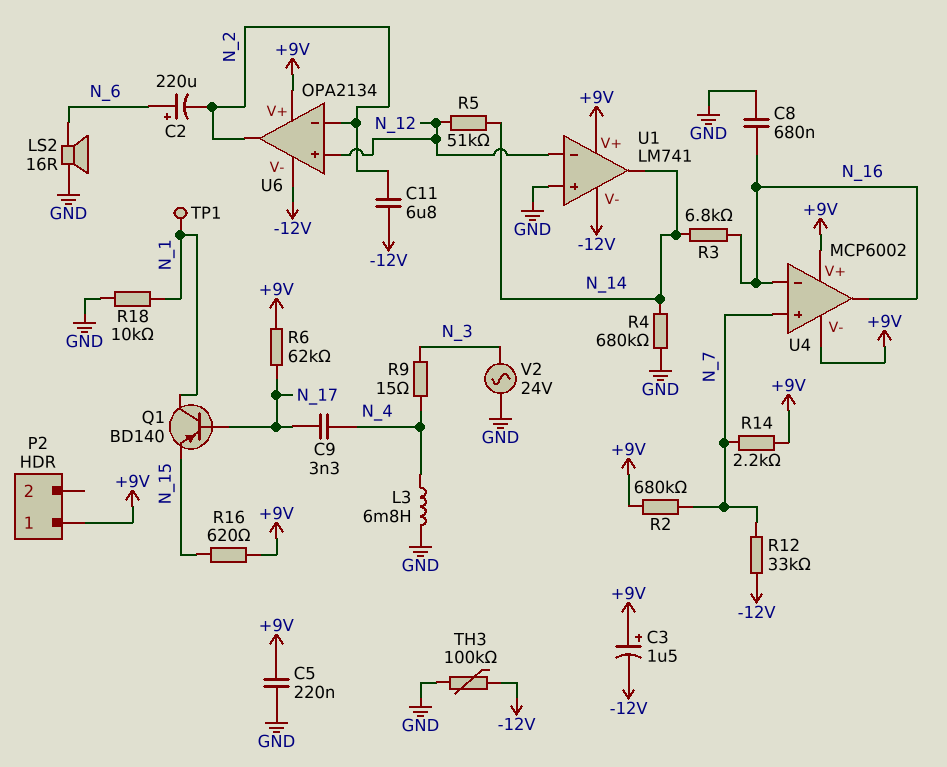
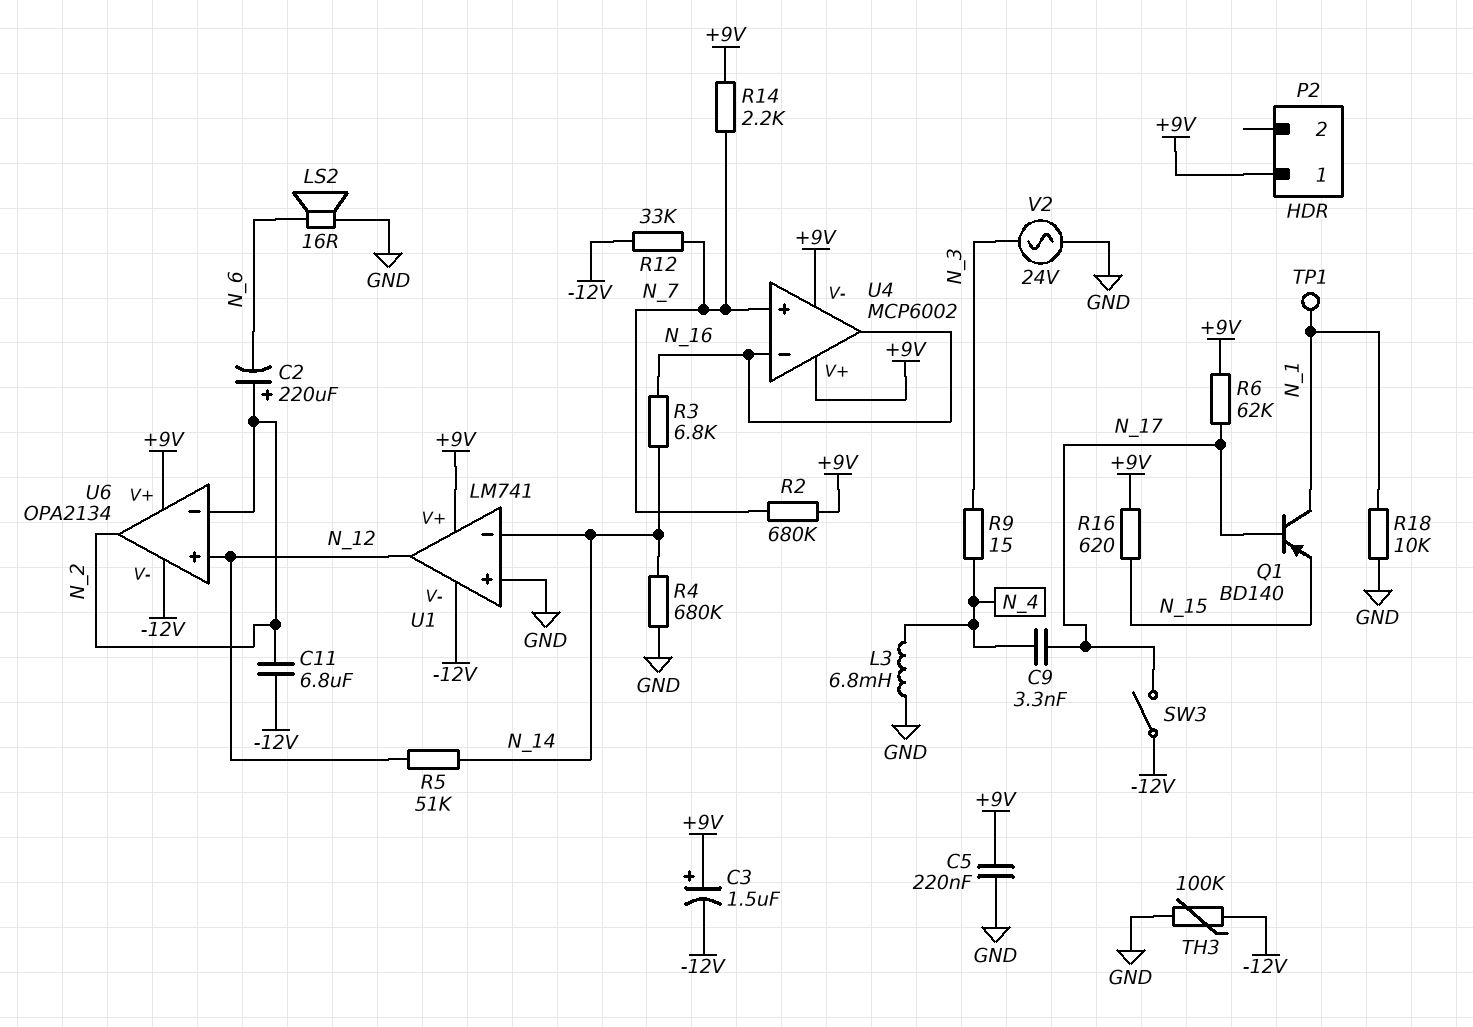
C2: 220uF (plus N_6, minus N_2) -> 220uF (plus N_2, minus N_6)
C8: 680nF (GND, N_16) -> none
SW3: none -> switch (-12V, N_17)
U1 pin in-: N_12 -> N_14
U1 pin out: N_14 -> N_12

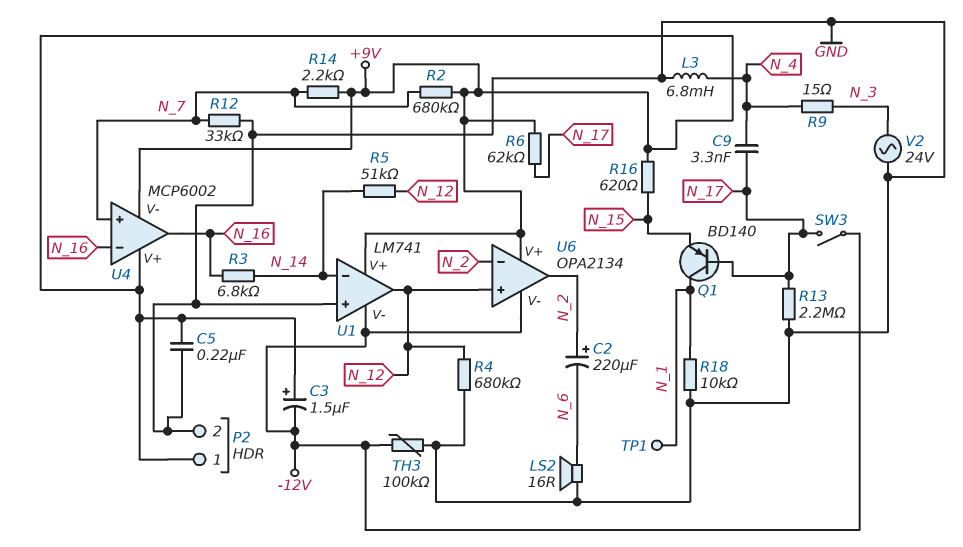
C11: 6.8uF (-12V, N_2) -> none
P2 pin 2: none -> GND
R4: 680k (GND, N_14) -> 680k (GND, N_12)
R12: 33k (-12V, N_7) -> 33k (GND, N_7)
R13: none -> 2.2M (GND, N_17)

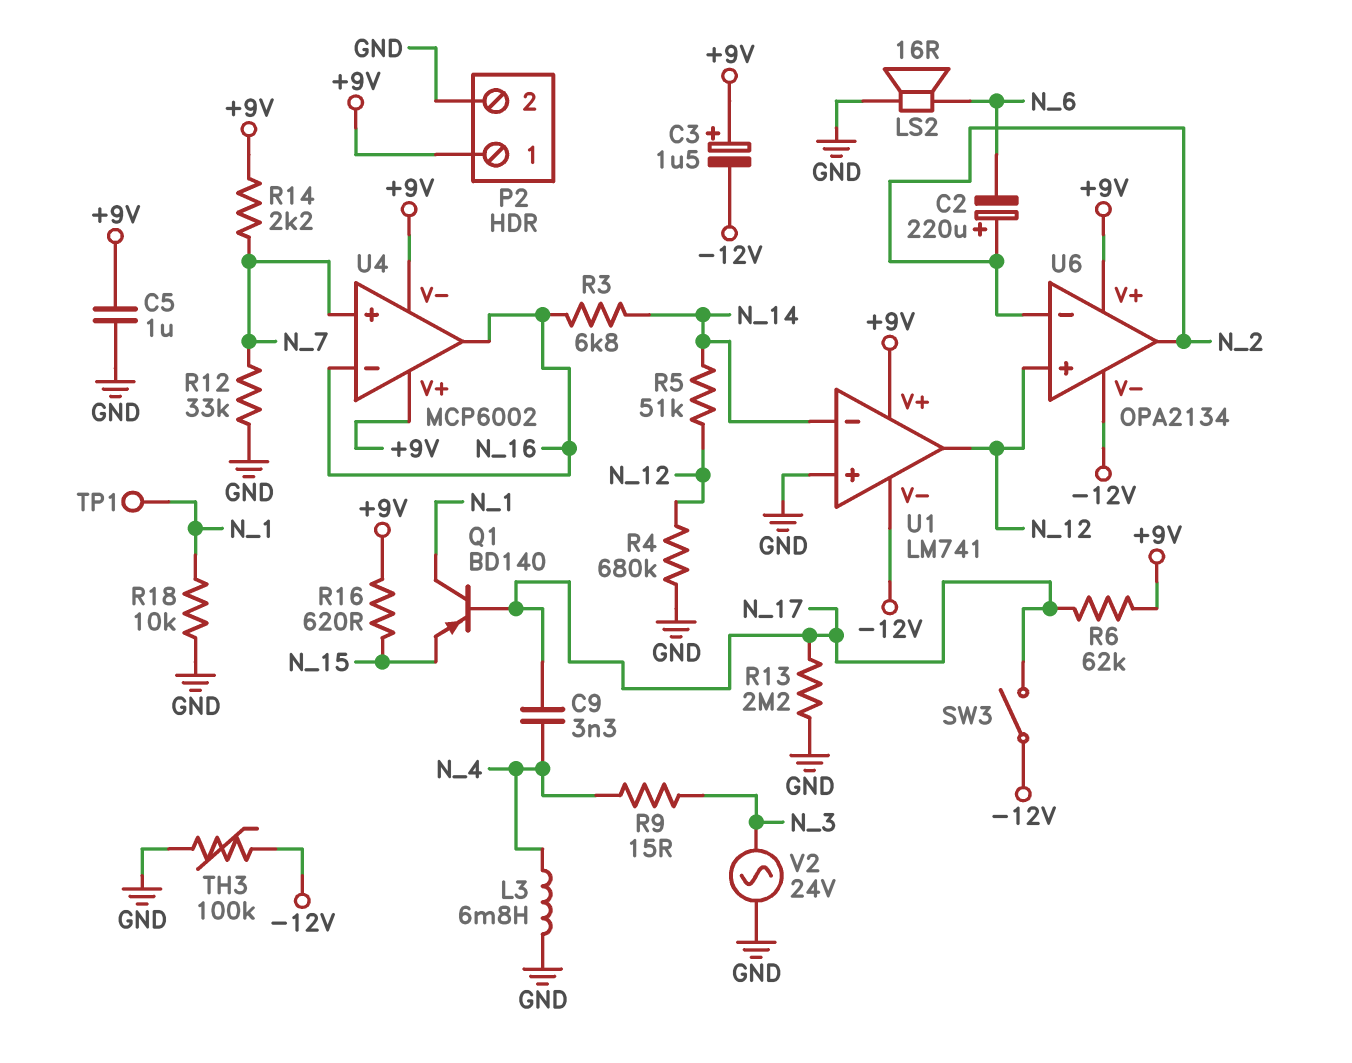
C5: 220nF (+9V, GND) -> 1uF (+9V, GND)
R2: 680k (+9V, N_7) -> none

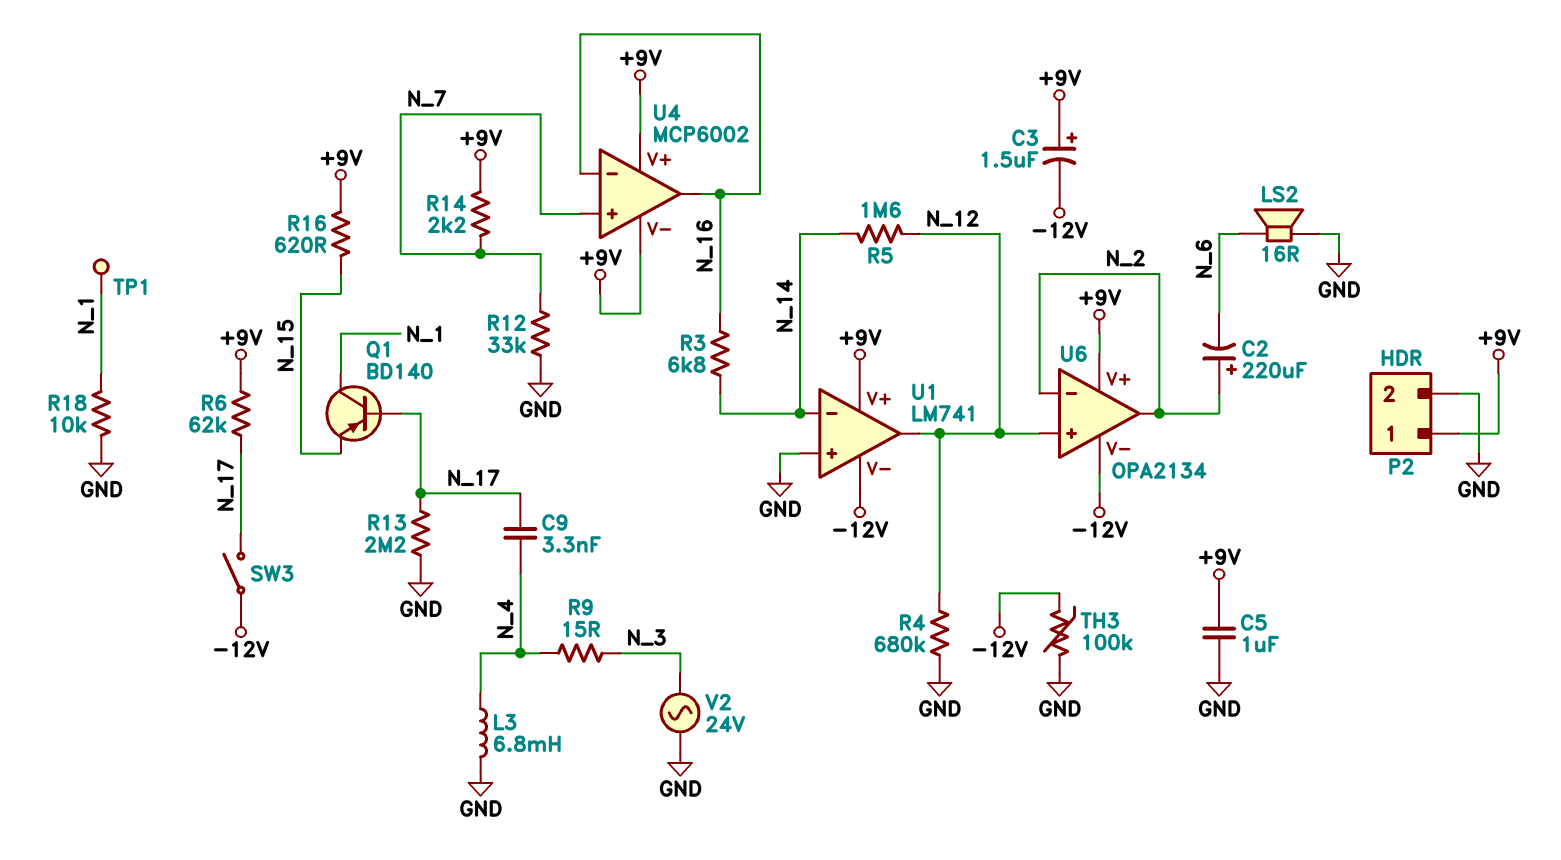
R5: 51k (N_12, N_14) -> 1.6M (N_12, N_14)

